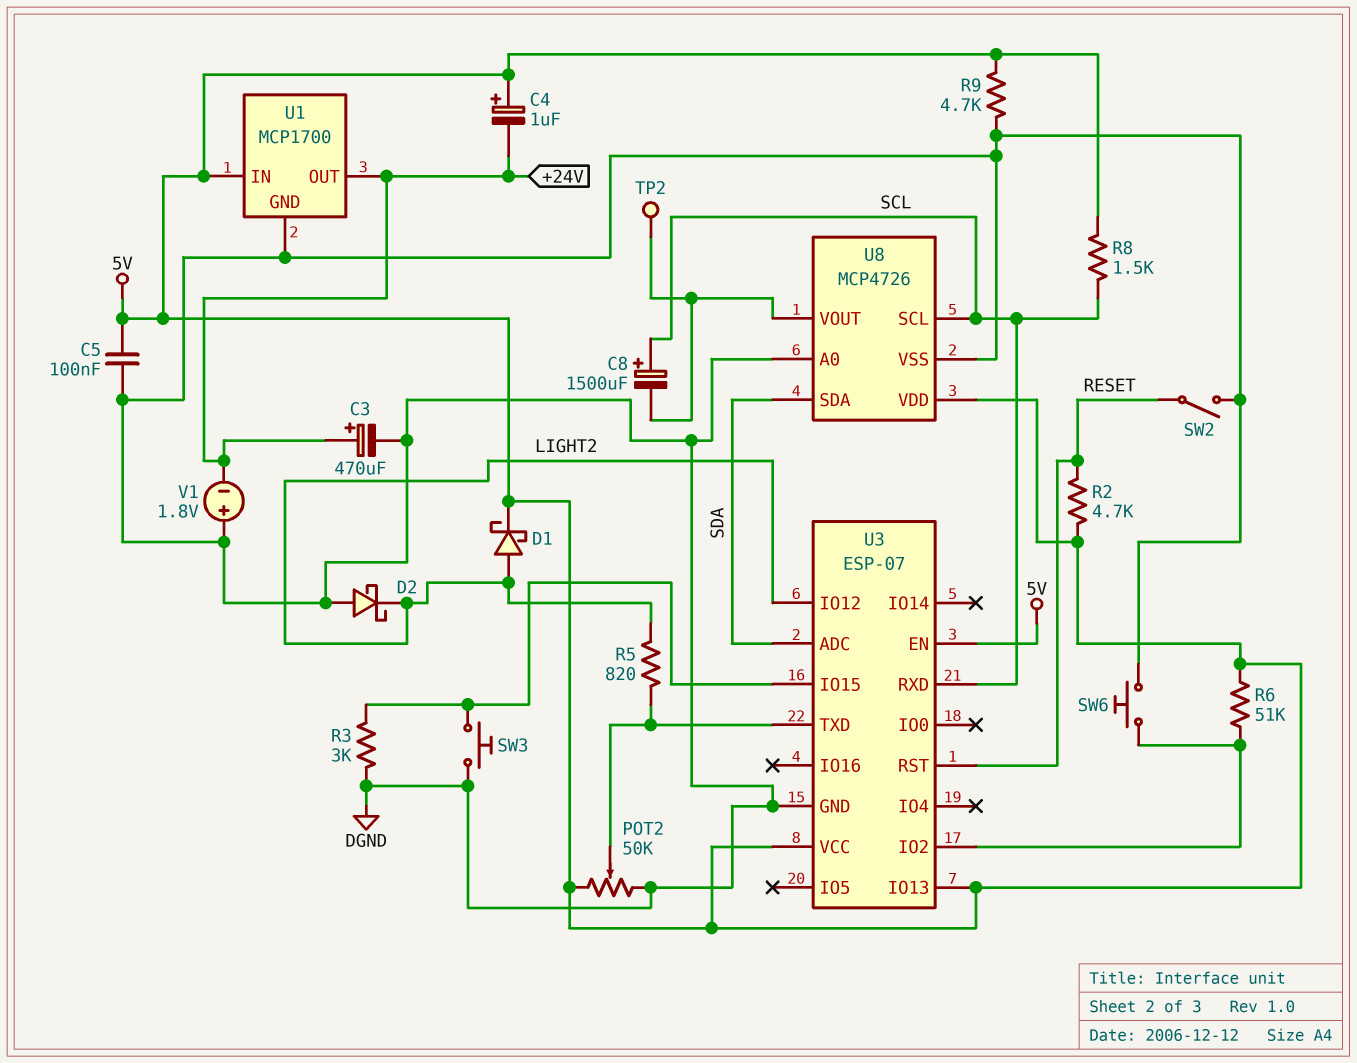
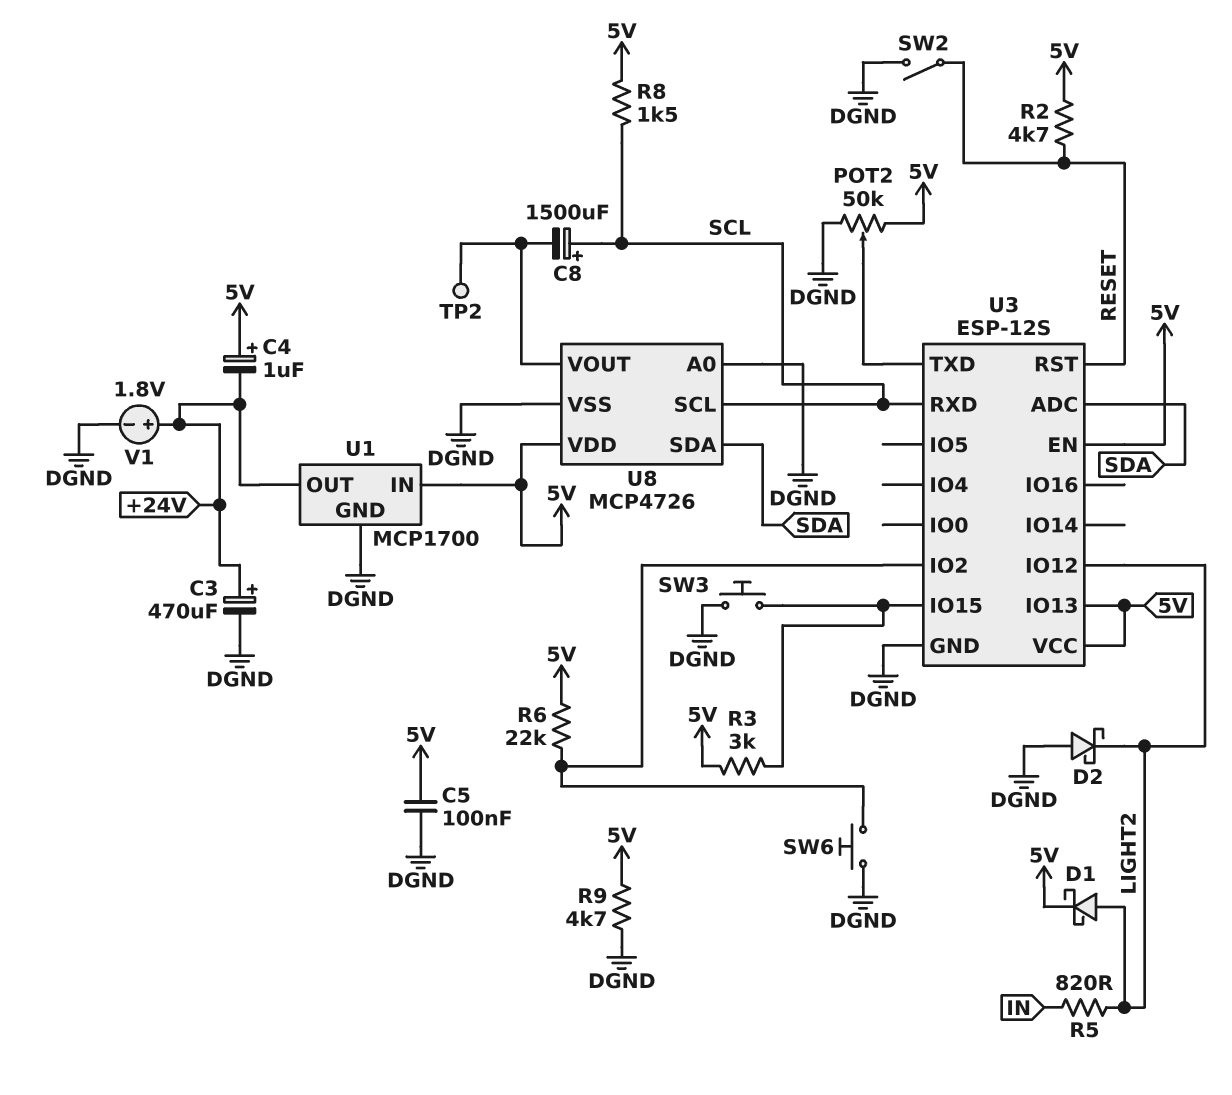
R3: 3k (DGND, U3/IO15) -> 3k (5V, U3/IO15)
R5: 820 (LIGHT2, U3/TXD) -> 820 (IN, LIGHT2)
R6: 51k (5V, U3/IO2) -> 22k (5V, U3/IO2)
U3: ESP-07 -> ESP-12S
V1: 1.8V (plus DGND, minus +24V) -> 1.8V (plus +24V, minus DGND)

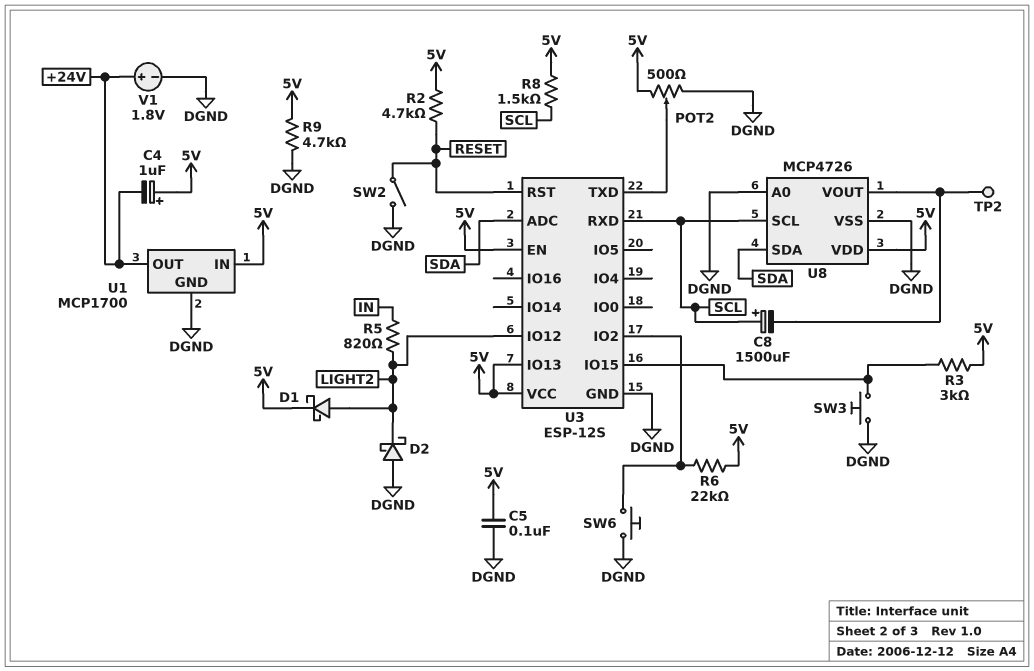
C3: 470uF (plus +24V, minus DGND) -> none
POT2: 50k (5V, DGND, wiper U3/TXD) -> 500 (5V, DGND, wiper U3/TXD)

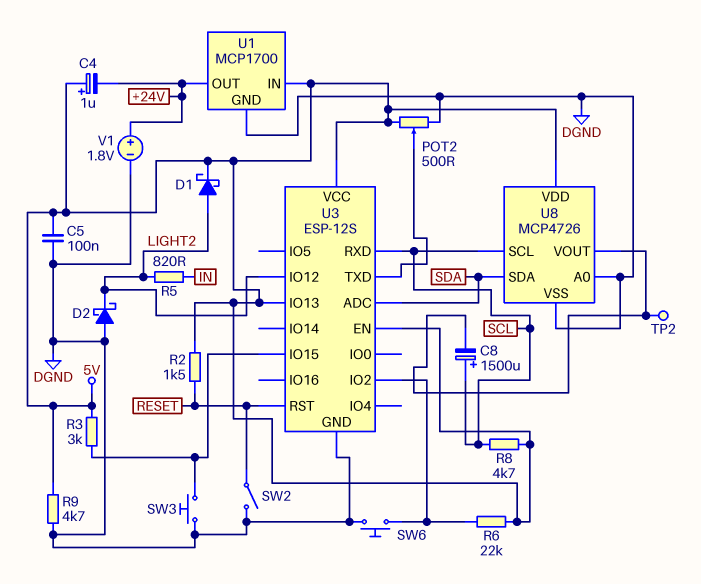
R2: 4.7k (5V, RESET) -> 1.5k (5V, RESET)
R8: 1.5k (5V, SCL) -> 4.7k (5V, SCL)

